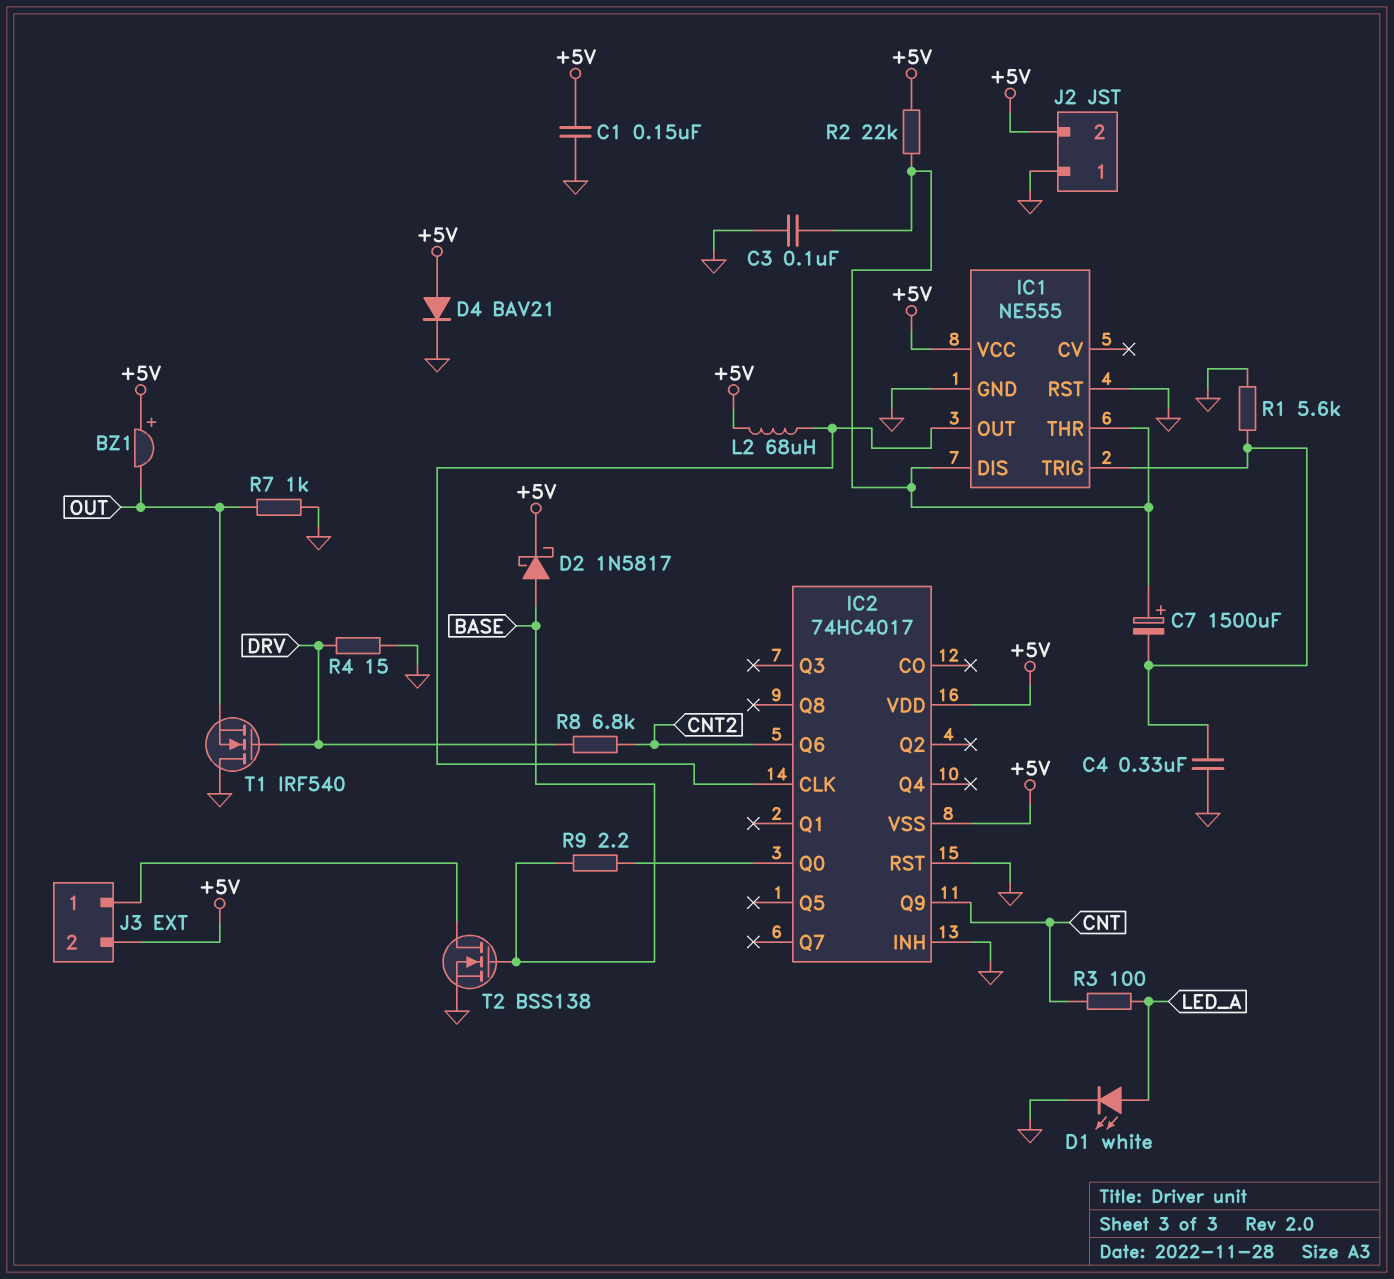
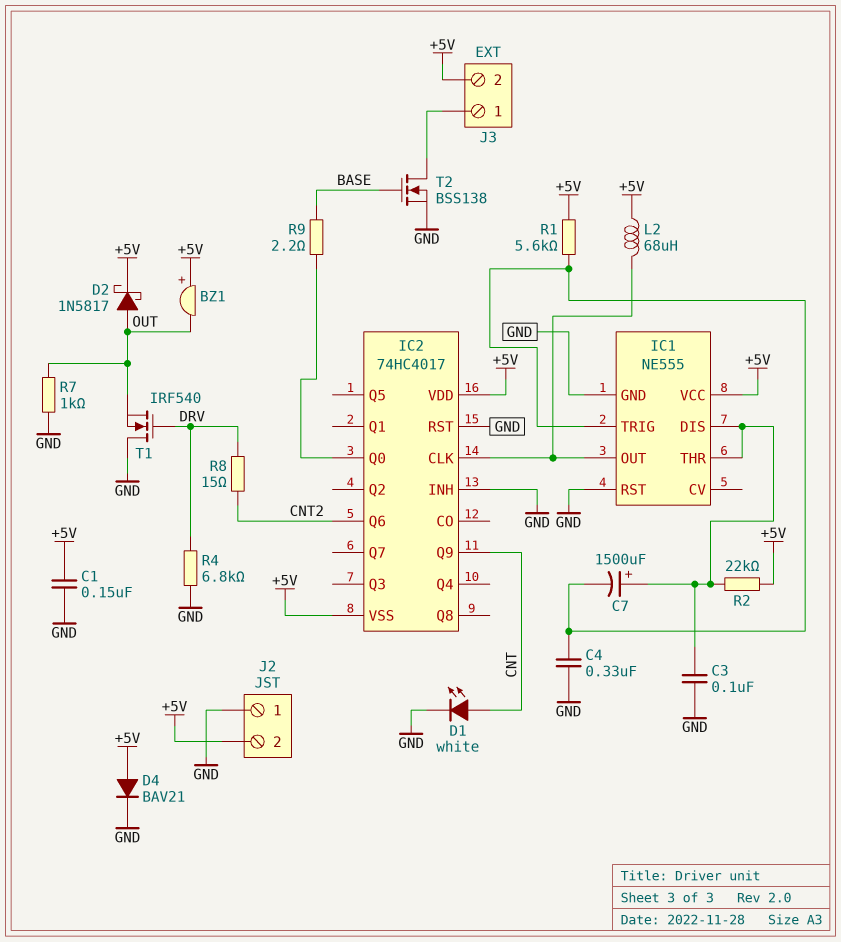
D1: LED white (A LED_A, K GND) -> LED white (A CNT, K GND)
D2: schottky 1N5817 (A BASE, K +5V) -> schottky 1N5817 (A OUT, K +5V)
R1: 5.6k (GND, IC1/TRIG) -> 5.6k (+5V, IC1/TRIG)
R3: 100 (CNT, LED_A) -> none
R4: 15 (DRV, GND) -> 6.8k (DRV, GND)
R8: 6.8k (CNT2, DRV) -> 15 (CNT2, DRV)

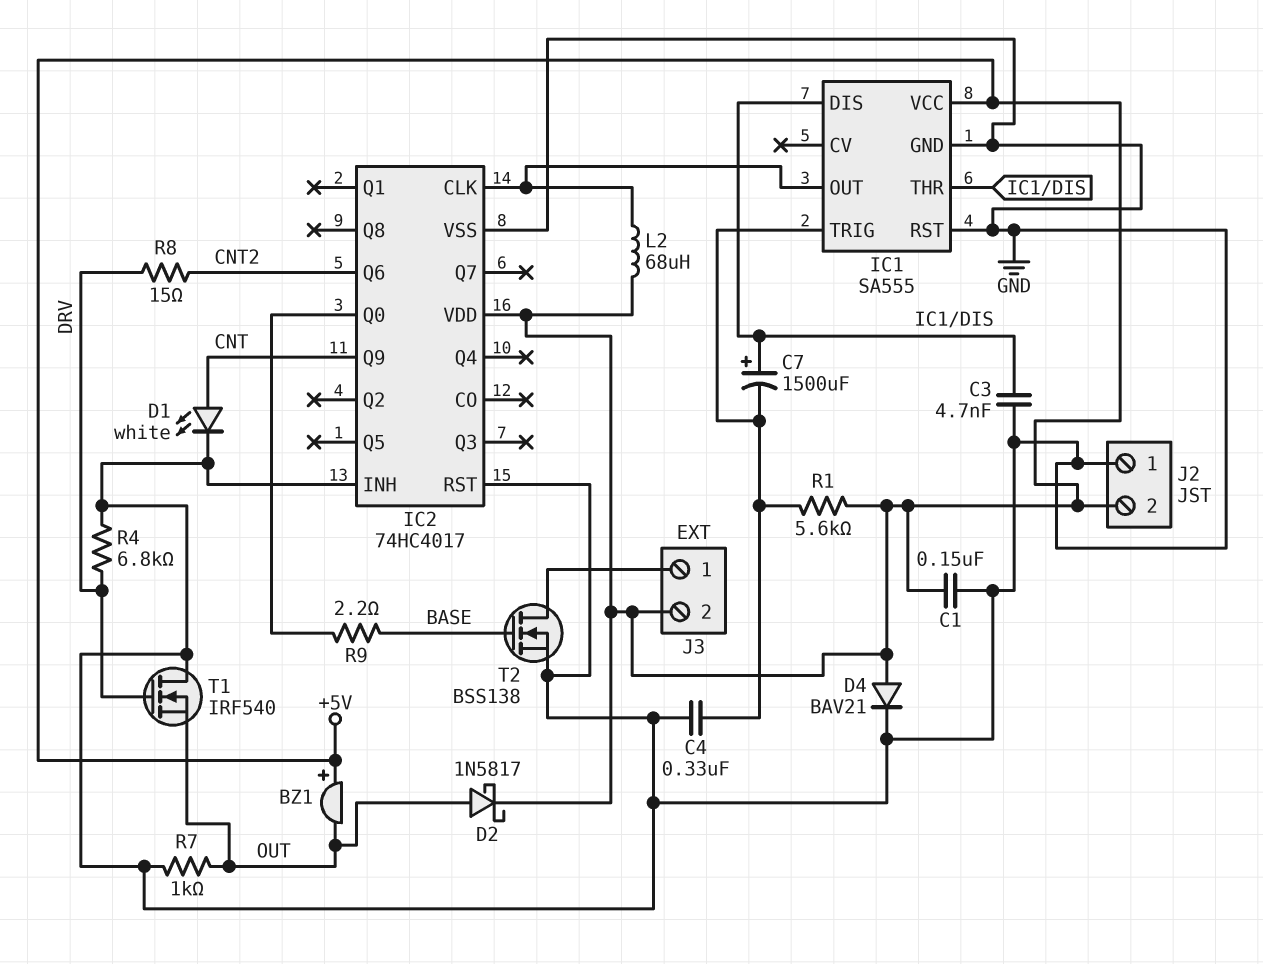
C3: 100nF (GND, IC1/DIS) -> 4.7nF (GND, IC1/DIS)
IC1: NE555 -> SA555
IC2 pin VSS: +5V -> GND
R2: 22k (+5V, IC1/DIS) -> none

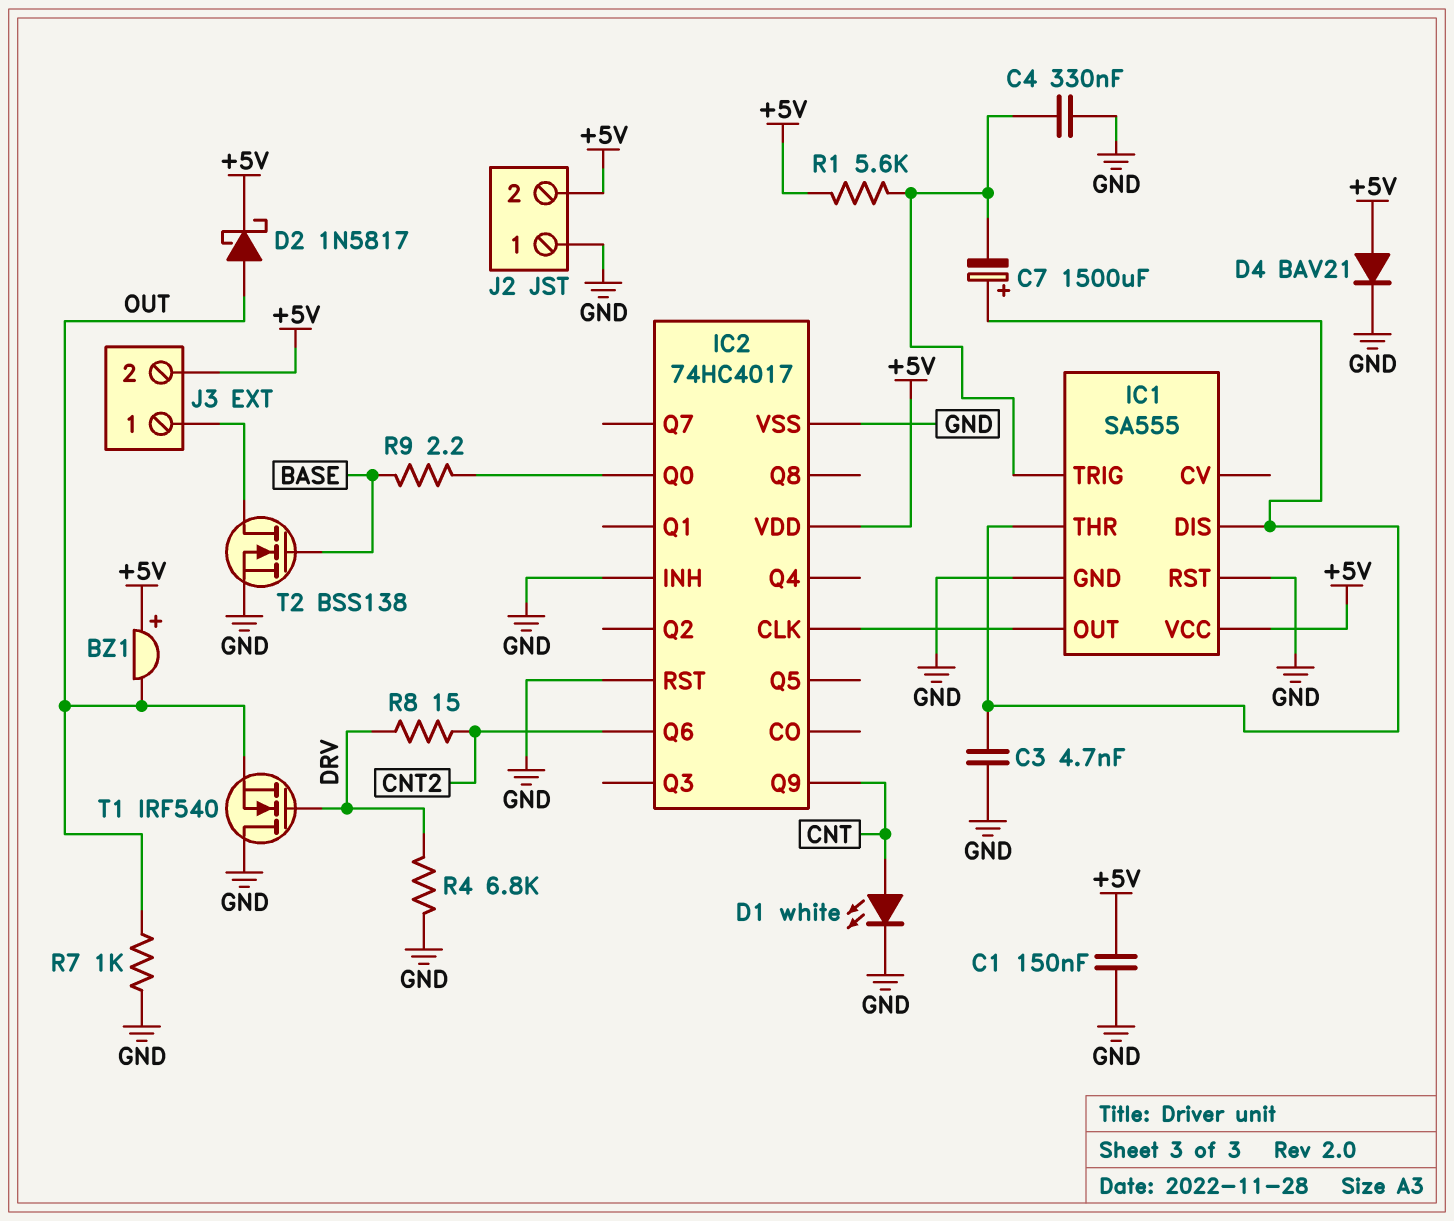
L2: 68uH (+5V, IC1/OUT) -> none

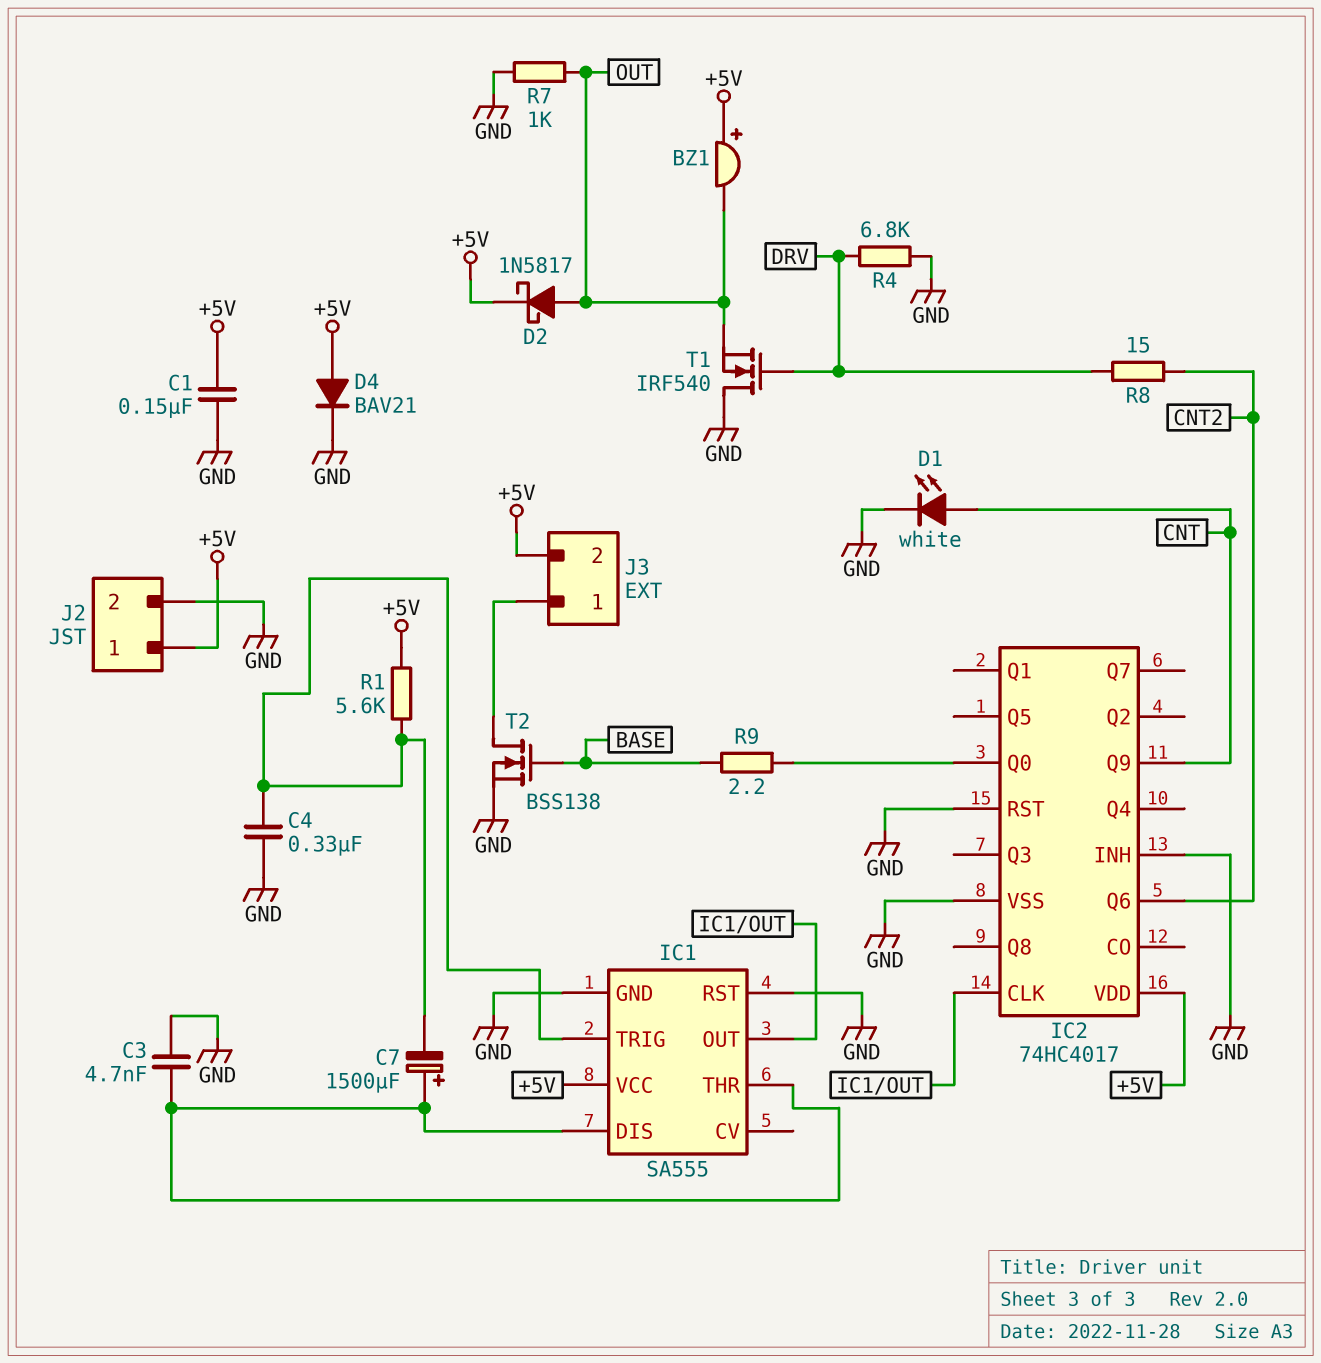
J2 pin 1: GND -> +5V
J2 pin 2: +5V -> GND

